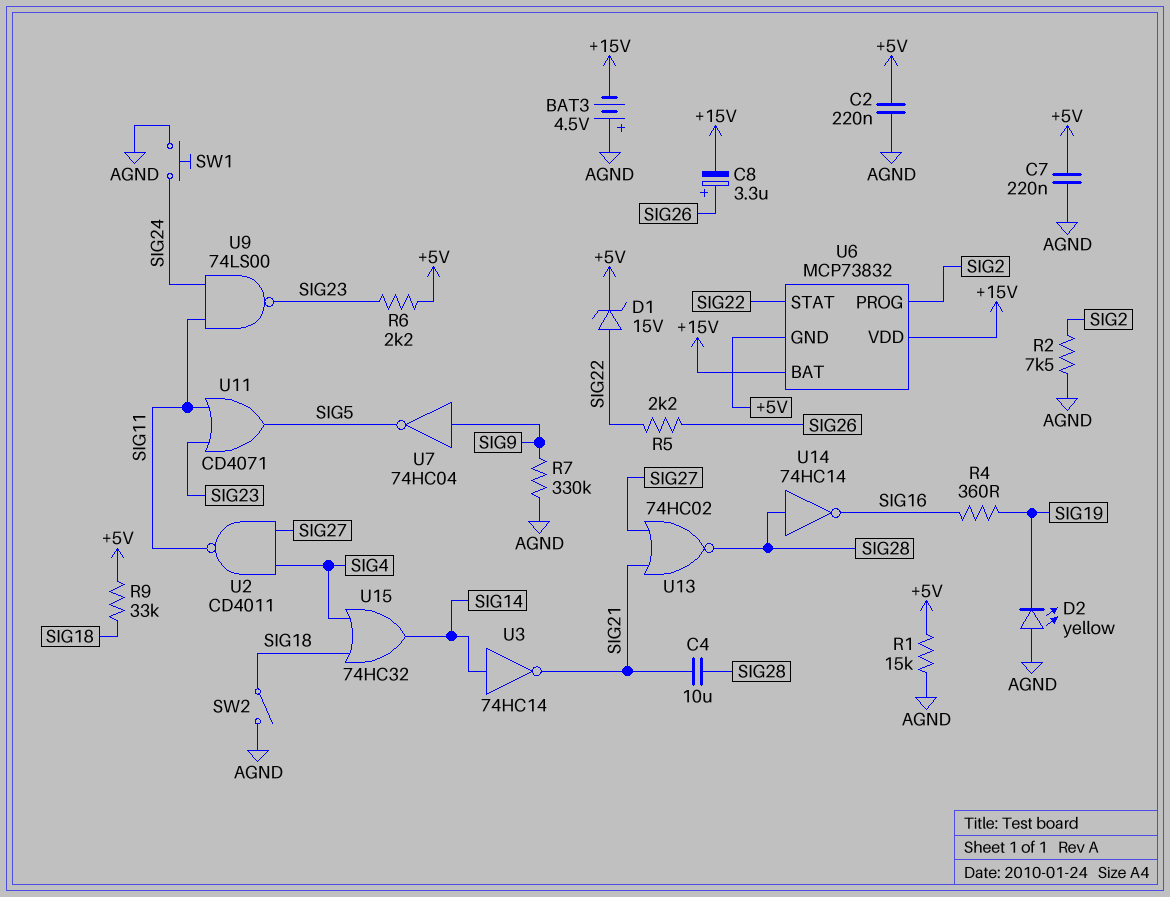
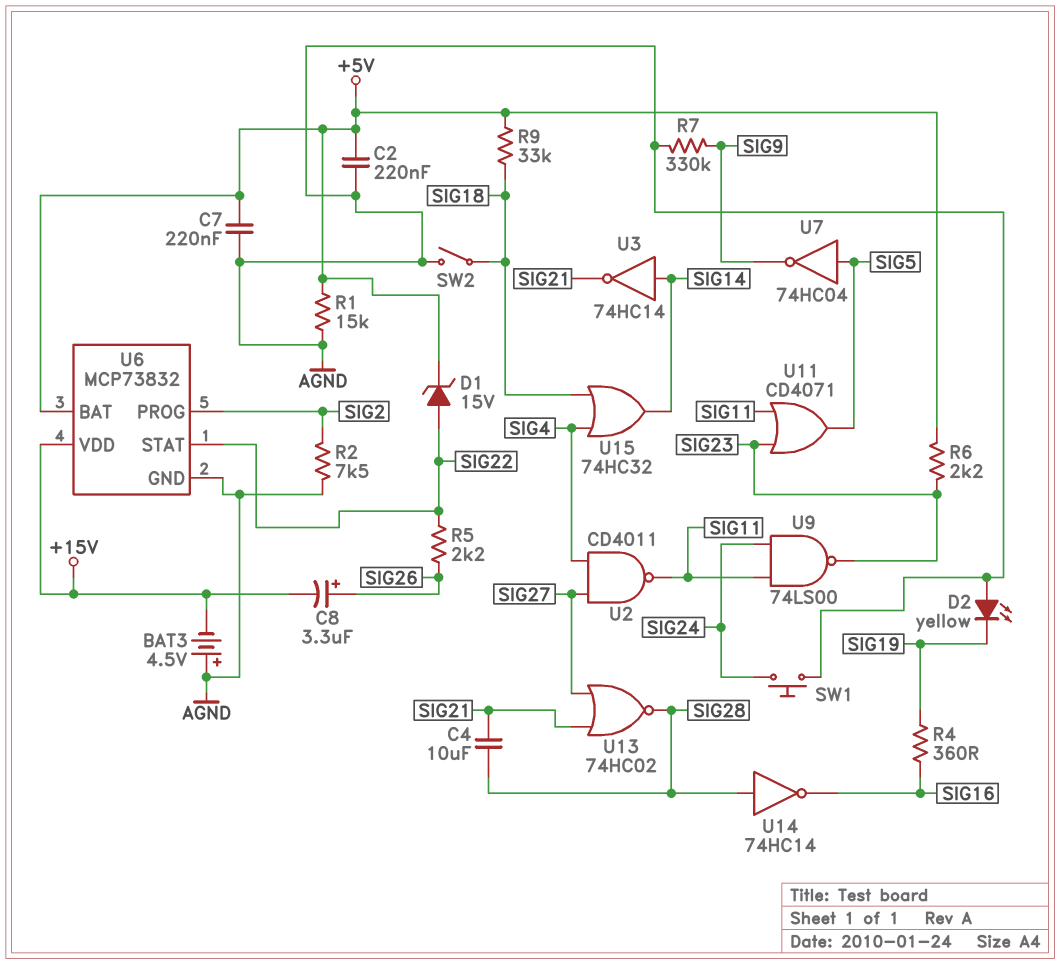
U6 pin BAT: +15V -> +5V
U6 pin GND: +5V -> AGND
U7: NOT 74HC04 (in SIG9, out SIG5) -> NOT 74HC04 (in SIG5, out SIG9)

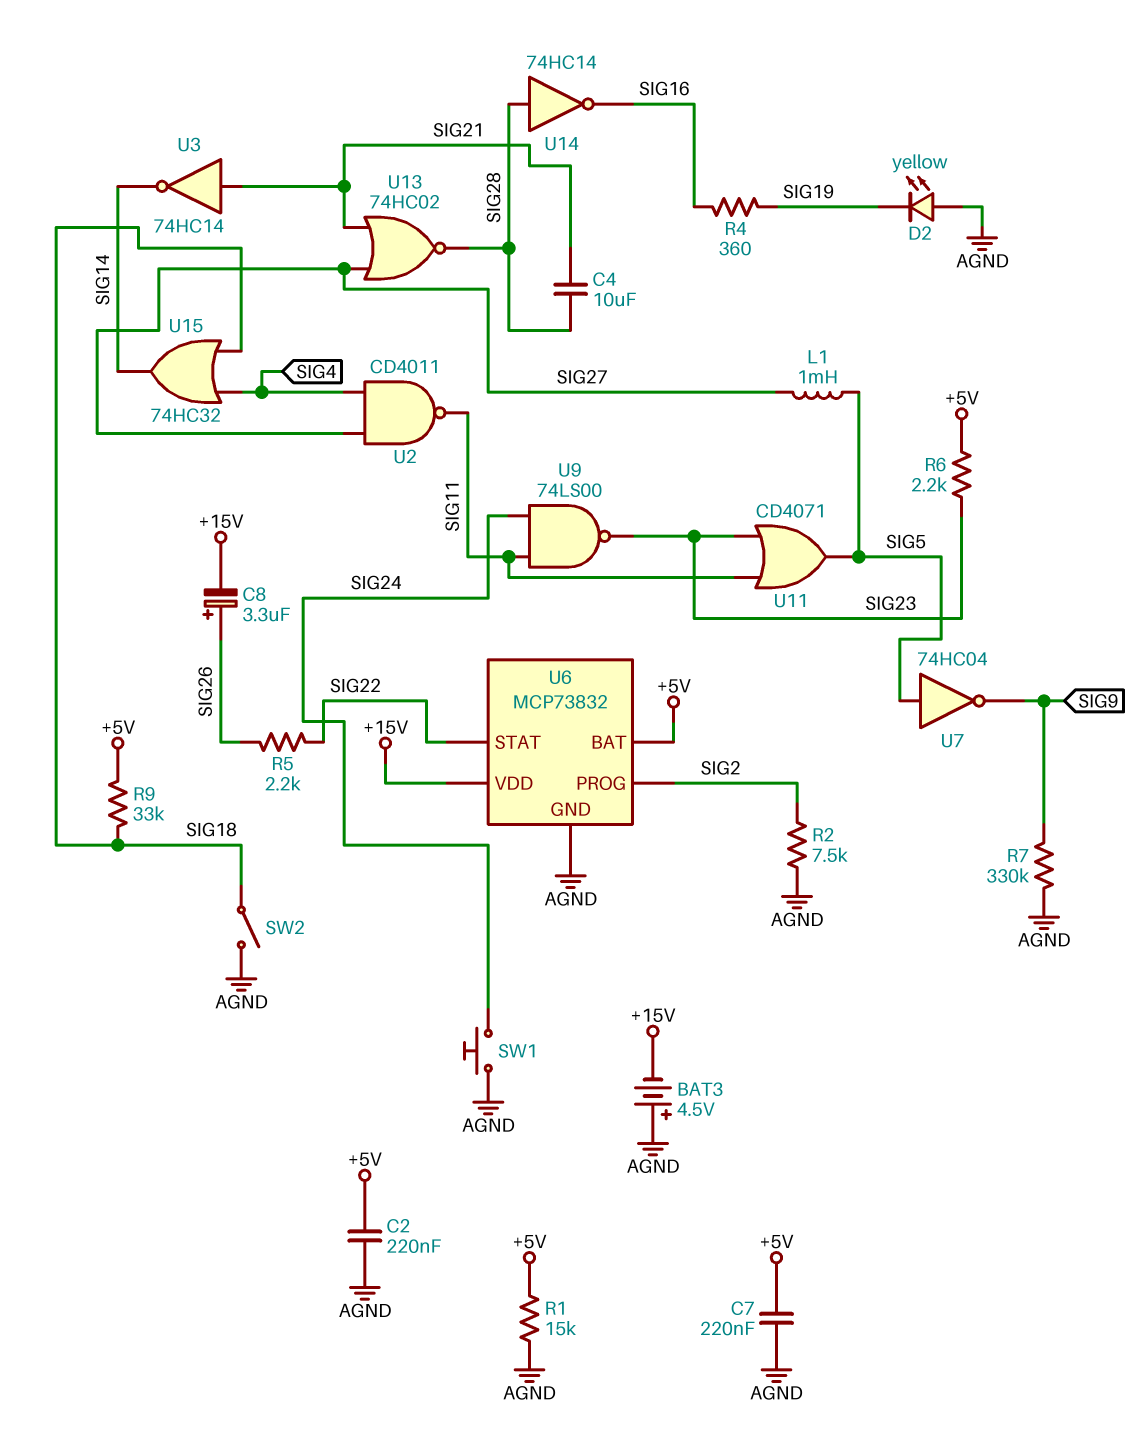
D1: zener 15V (A SIG22, K +5V) -> none
L1: none -> 1mH (SIG5, SIG27)
U3: NOT 74HC14 (in SIG14, out SIG21) -> NOT 74HC14 (in SIG21, out SIG14)

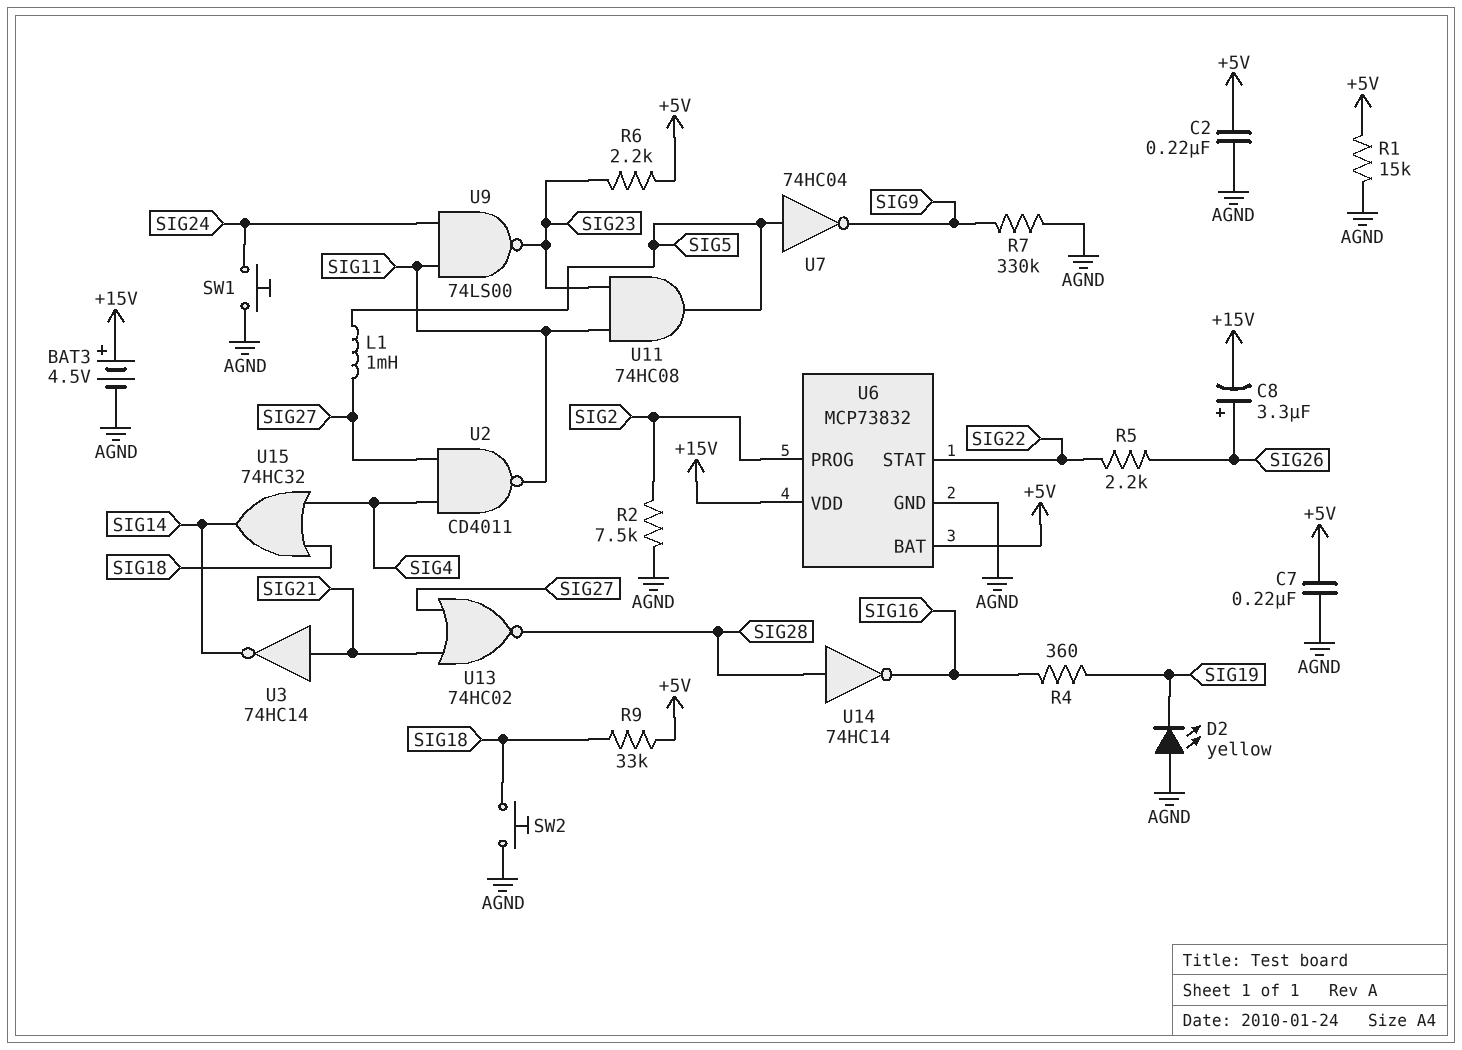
BAT3: 4.5V (plus AGND, minus +15V) -> 4.5V (plus +15V, minus AGND)
C4: 10uF (SIG21, SIG28) -> none
SW2: switch (AGND, SIG18) -> button (AGND, SIG18)
U11: OR CD4071 (in SIG11, in SIG23, out SIG5) -> AND 74HC08 (in SIG11, in SIG23, out SIG5)

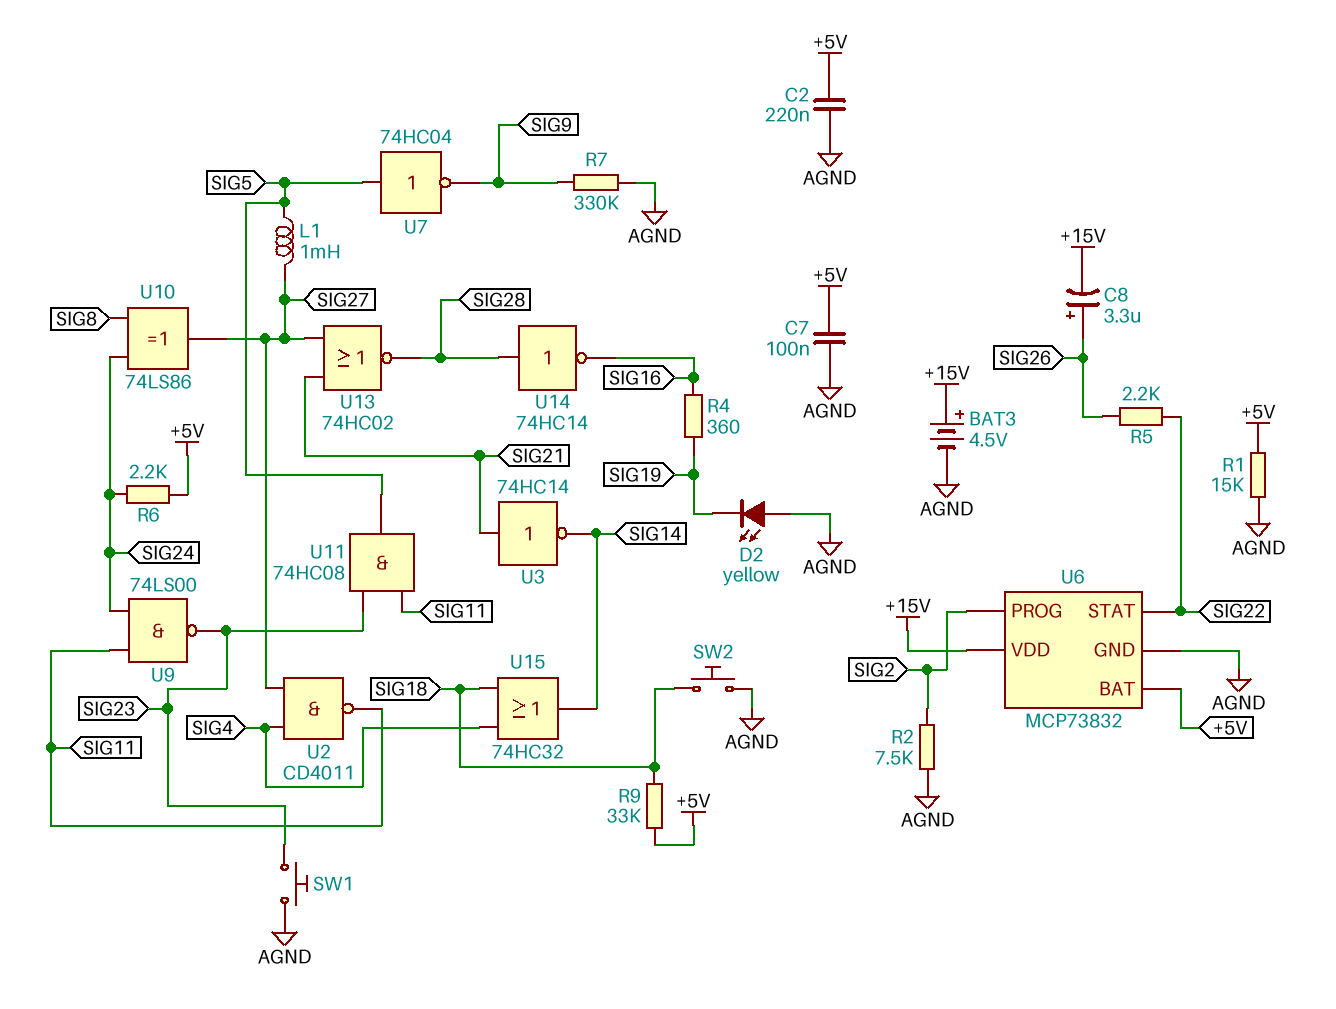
C7: 220nF (+5V, AGND) -> 100nF (+5V, AGND)
R6: 2.2k (+5V, SIG23) -> 2.2k (+5V, SIG24)
SW1: button (AGND, SIG24) -> button (AGND, SIG23)
U10: none -> XOR 74LS86 (in SIG8, in SIG24, out SIG27)

